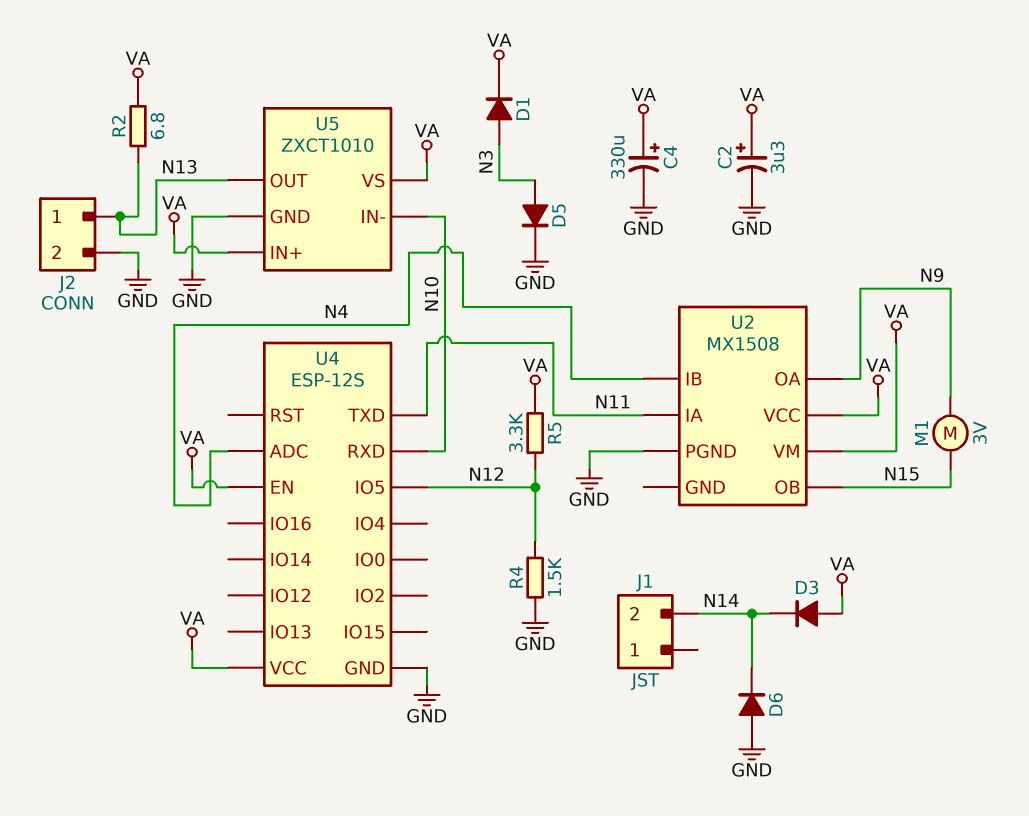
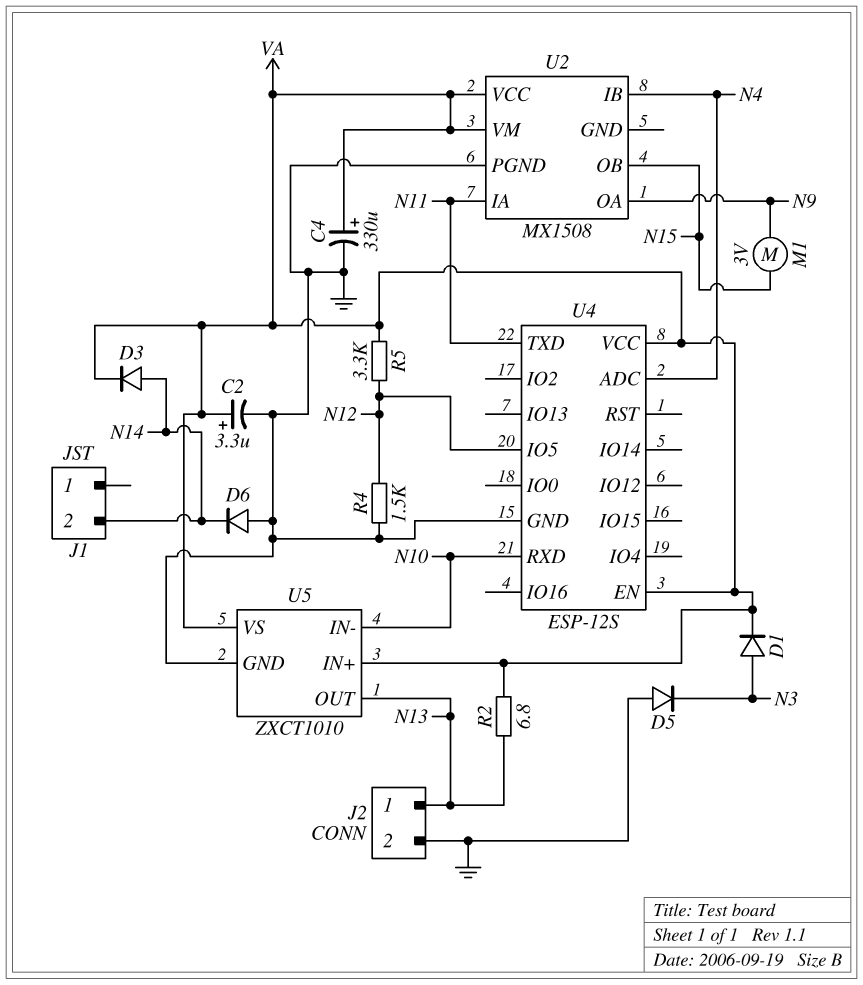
D3: diode (A VA, K N14) -> diode (A N14, K VA)
D5: diode (A N3, K GND) -> diode (A GND, K N3)

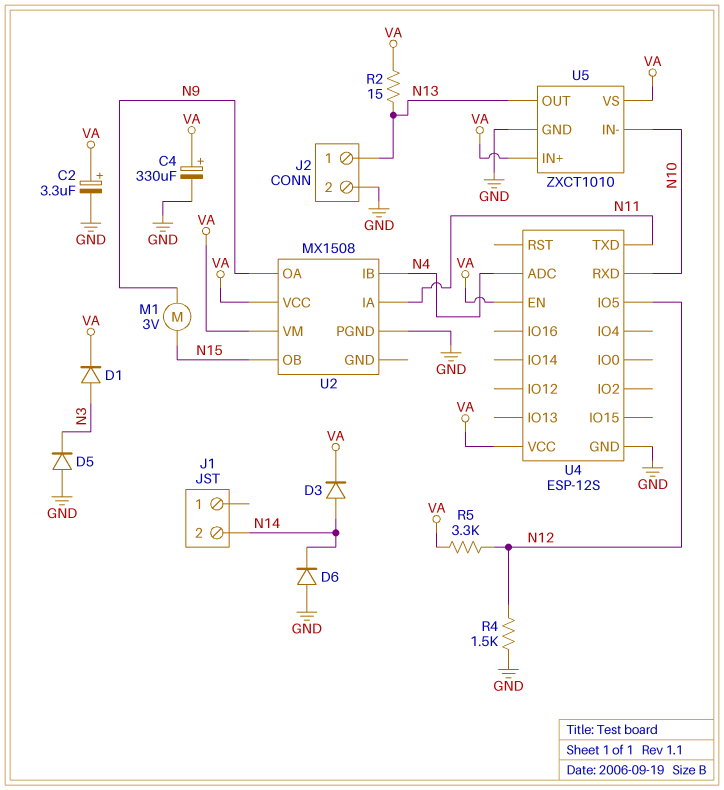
R2: 6.8 (N13, VA) -> 15 (N13, VA)

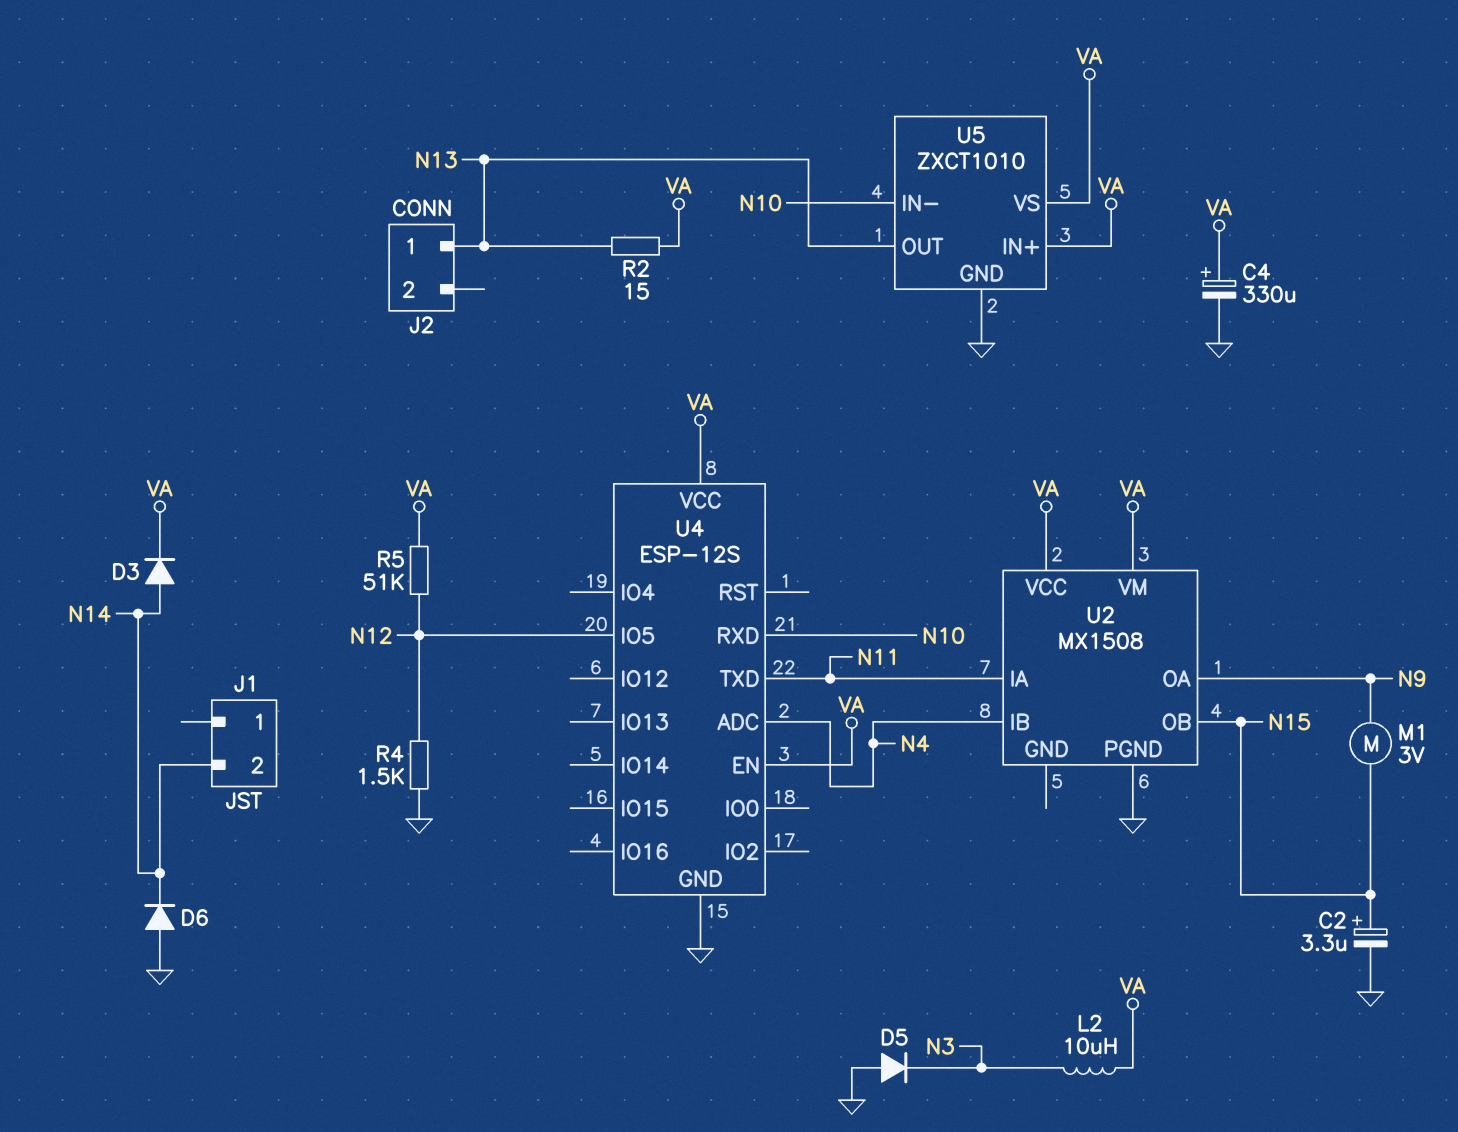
C2: 3.3uF (plus VA, minus GND) -> 3.3uF (plus N15, minus GND)
D1: diode (A N3, K VA) -> none
J2 pin 2: GND -> none
L2: none -> 10uH (N3, VA)
R5: 3.3k (N12, VA) -> 51k (N12, VA)

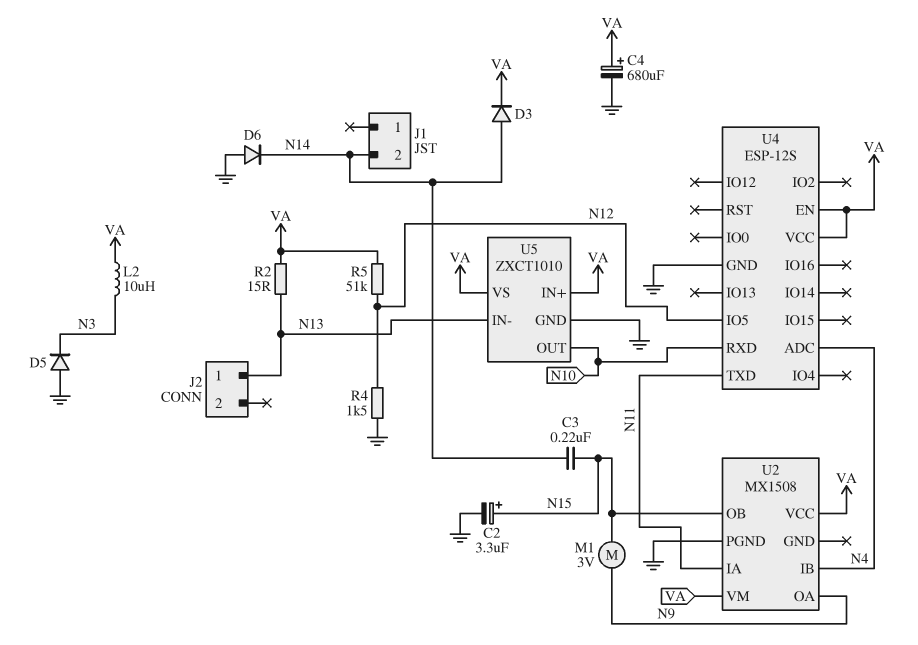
C3: none -> 220nF (N14, N15)
C4: 330uF (plus VA, minus GND) -> 680uF (plus VA, minus GND)
U5 pin IN-: N10 -> N13
U5 pin OUT: N13 -> N10

